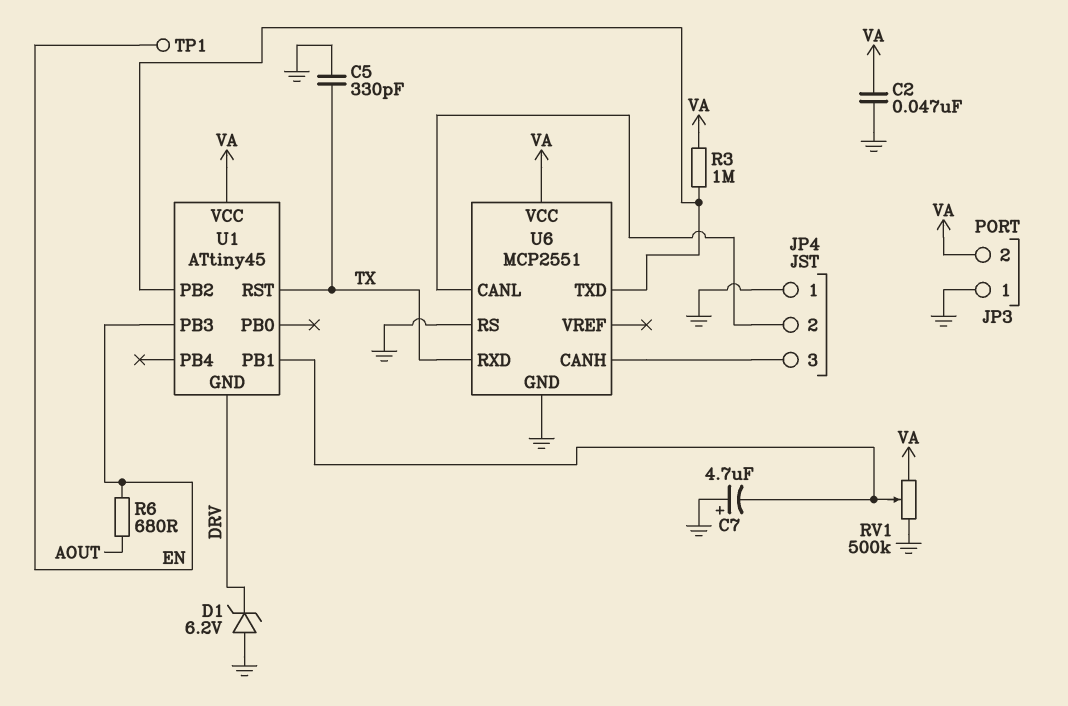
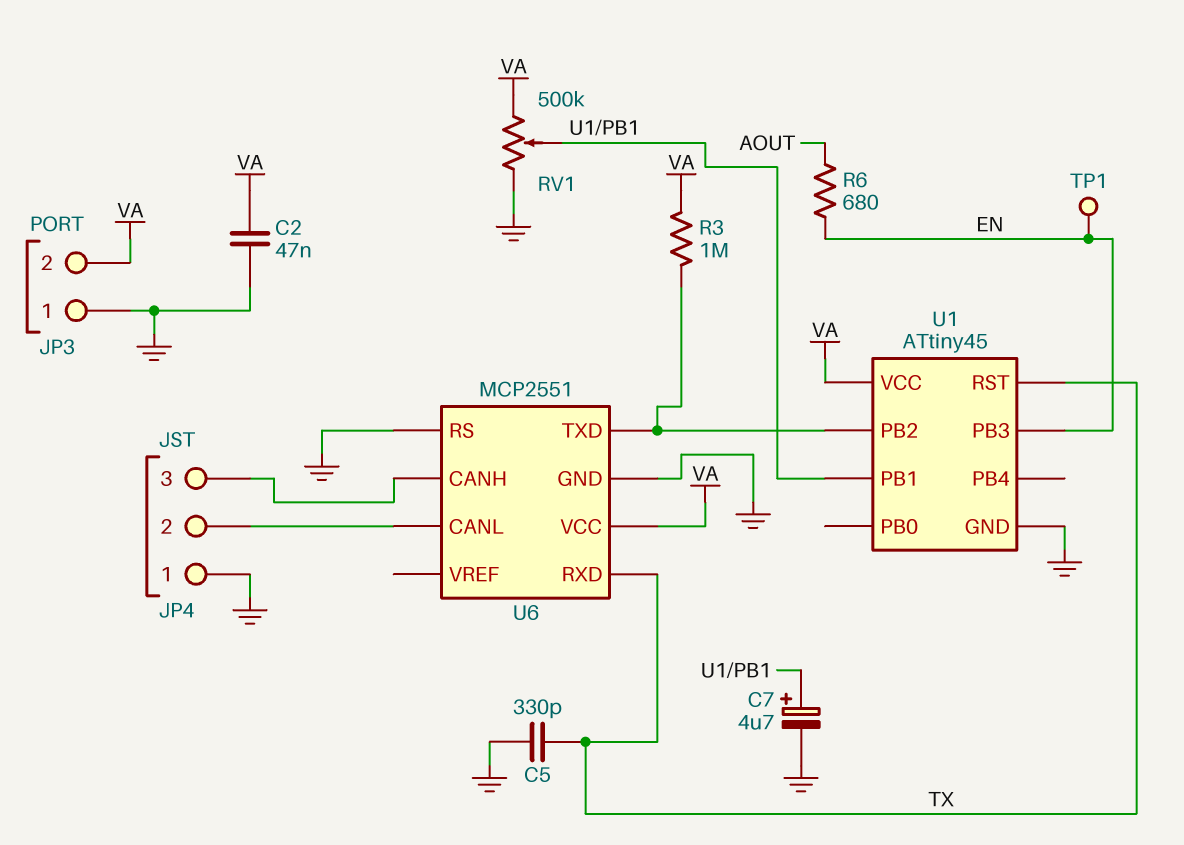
C7: 4.7uF (plus GND, minus U1/PB1) -> 4.7uF (plus U1/PB1, minus GND)
D1: zener 6.2V (A GND, K DRV) -> none
U1 pin GND: DRV -> GND

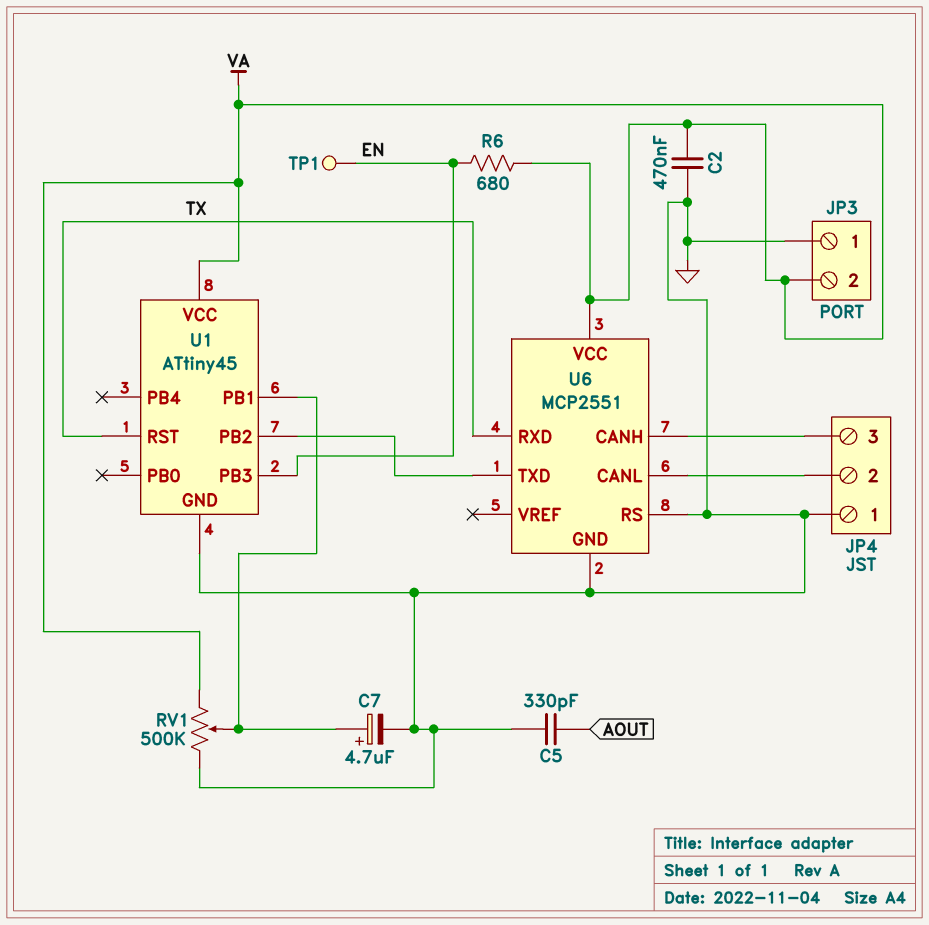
C2: 47nF (GND, VA) -> 470nF (GND, VA)
C5: 330pF (GND, TX) -> 330pF (AOUT, GND)
R3: 1M (U1/PB2, VA) -> none
R6: 680 (AOUT, EN) -> 680 (EN, VA)

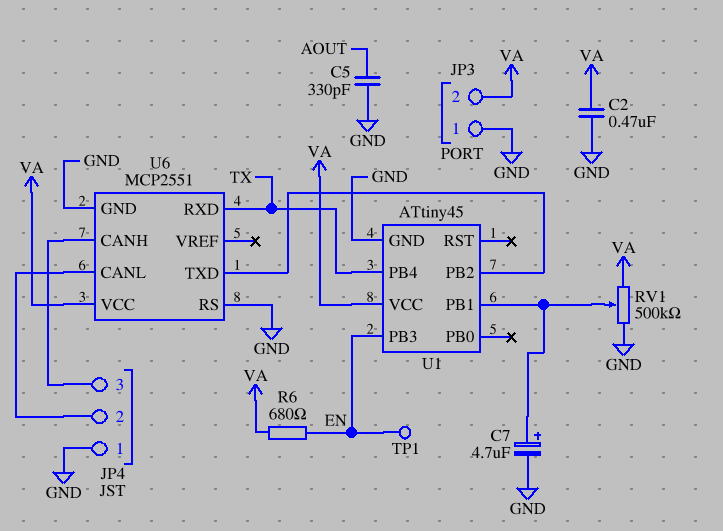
U1 pin PB4: none -> TX
U1 pin RST: TX -> none

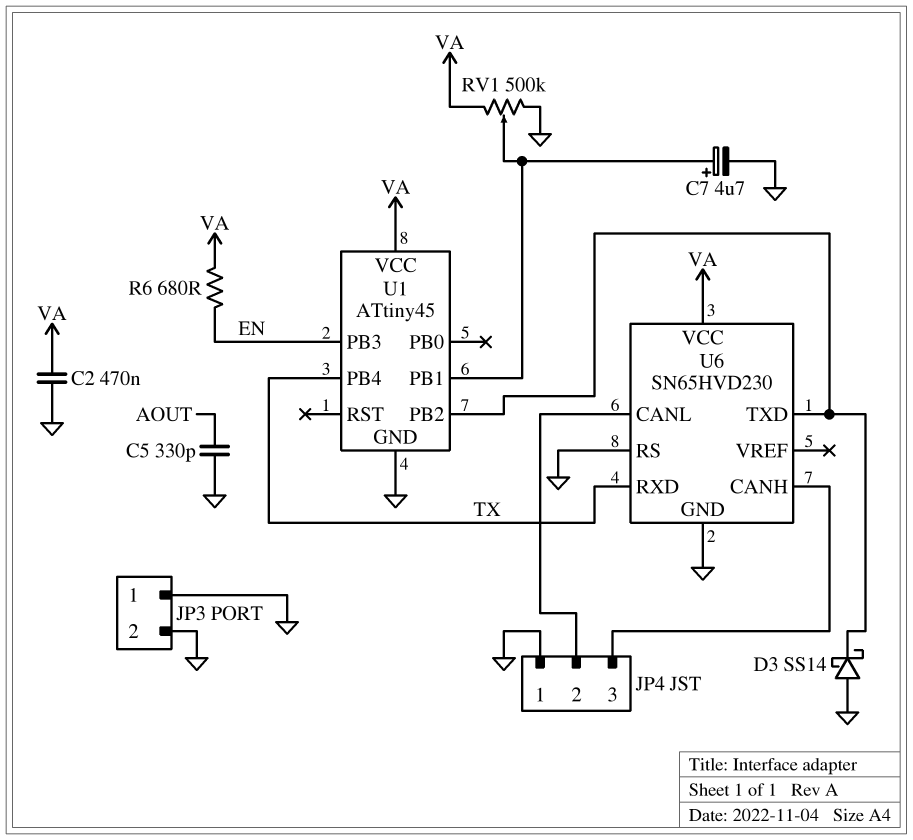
D3: none -> schottky SS14 (A GND, K U1/PB2)
JP3 pin 2: VA -> GND
TP1: test point (EN) -> none
U6: MCP2551 -> SN65HVD230

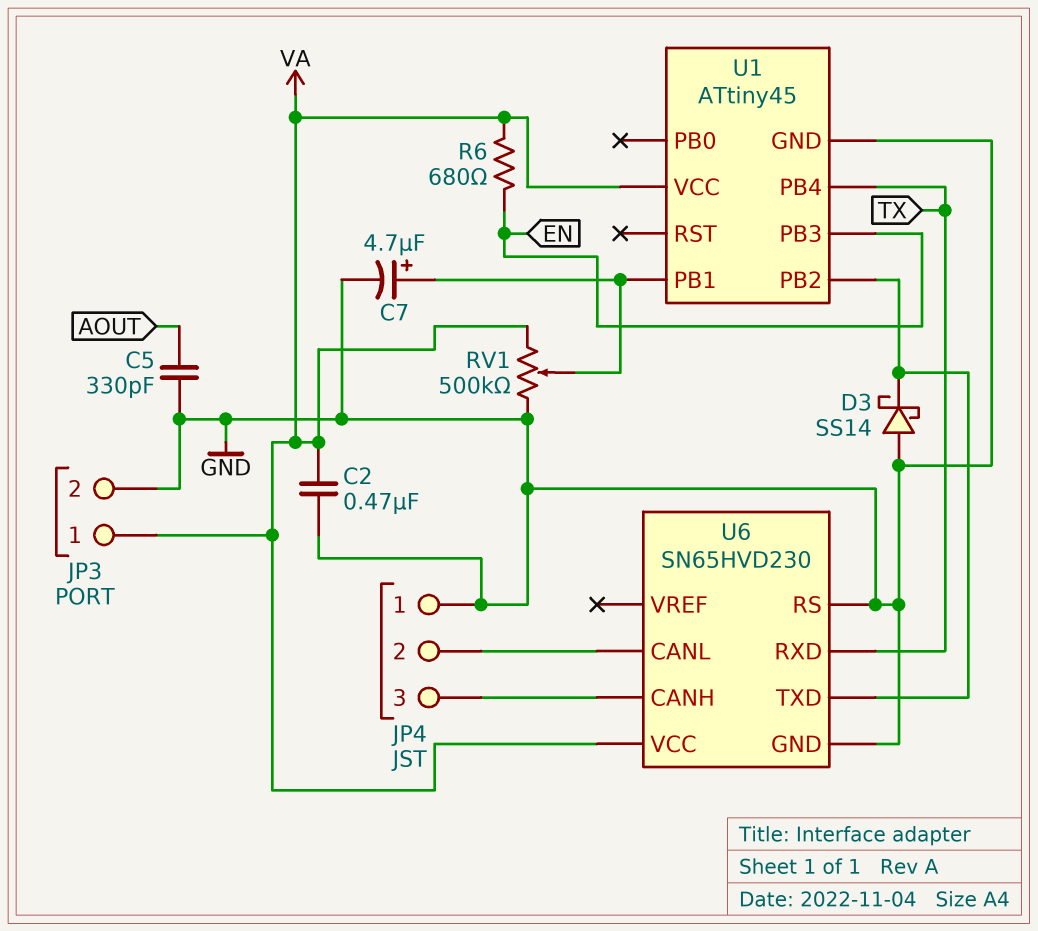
JP3 pin 1: GND -> VA

